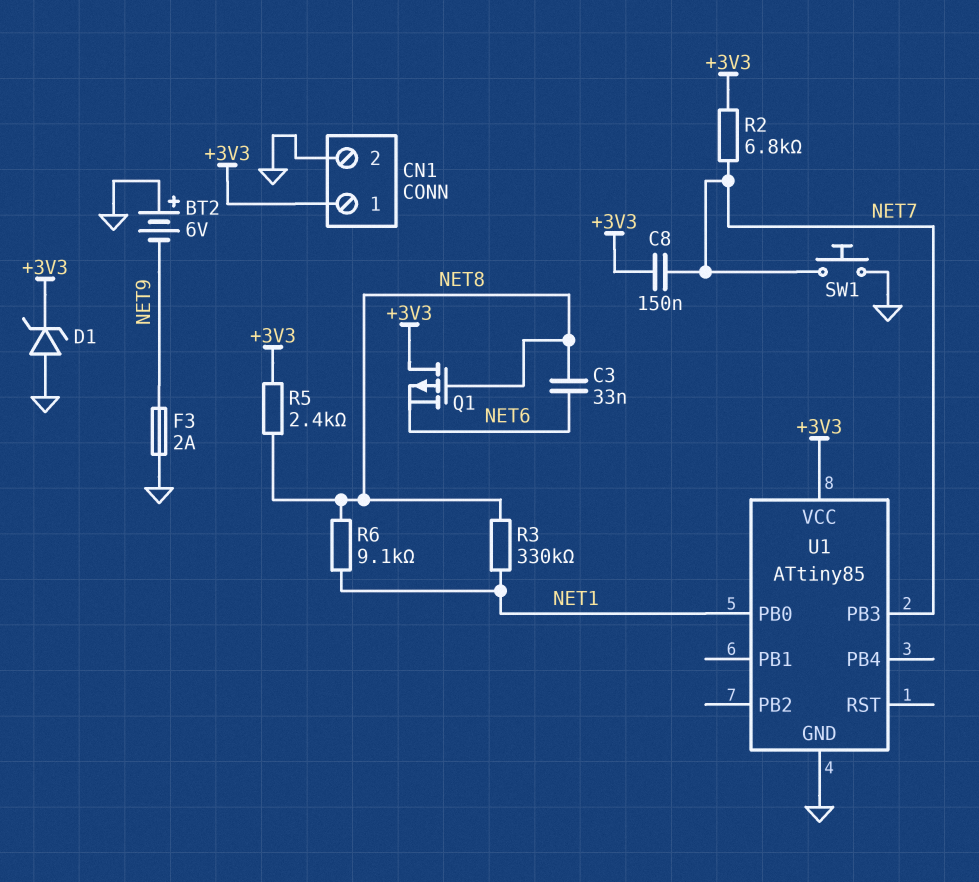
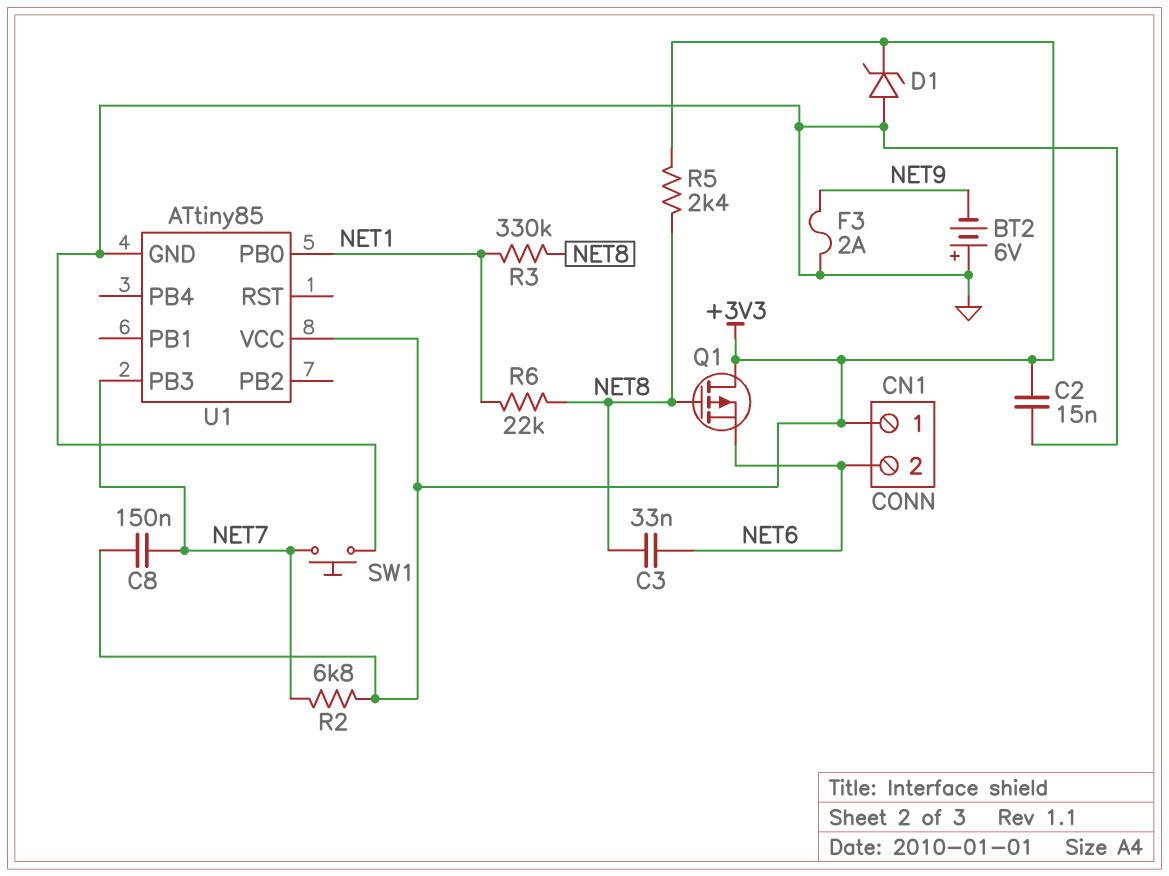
C2: none -> 15nF (+3V3, GND)
CN1 pin 2: GND -> NET6
R6: 9.1k (NET1, NET8) -> 22k (NET1, NET8)

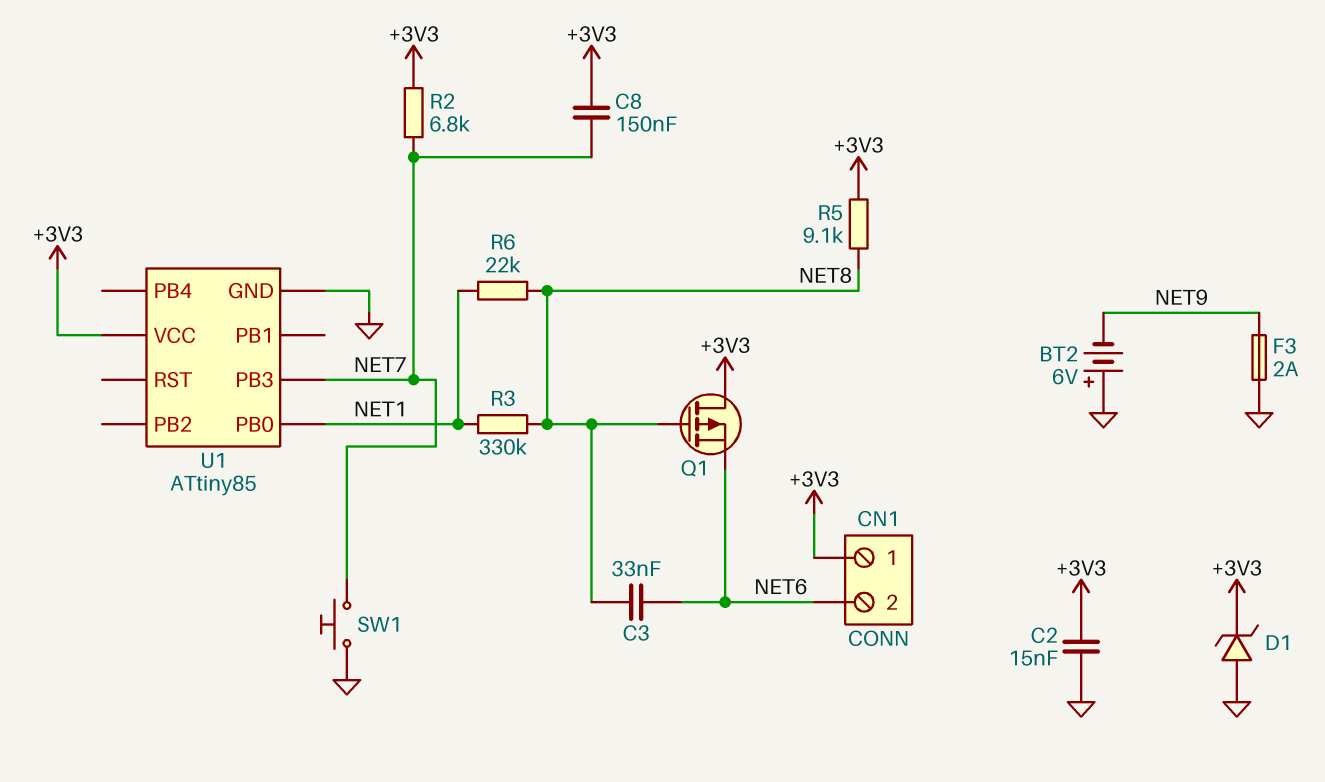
R5: 2.4k (+3V3, NET8) -> 9.1k (+3V3, NET8)

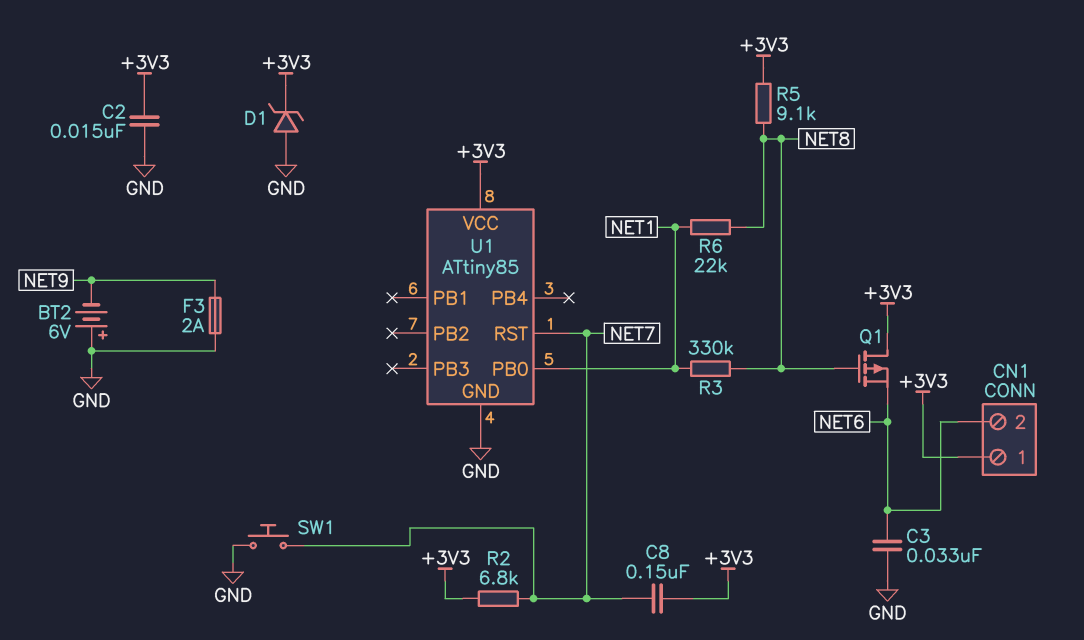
C3: 33nF (NET6, NET8) -> 33nF (GND, NET6)
U1 pin PB3: NET7 -> none
U1 pin RST: none -> NET7

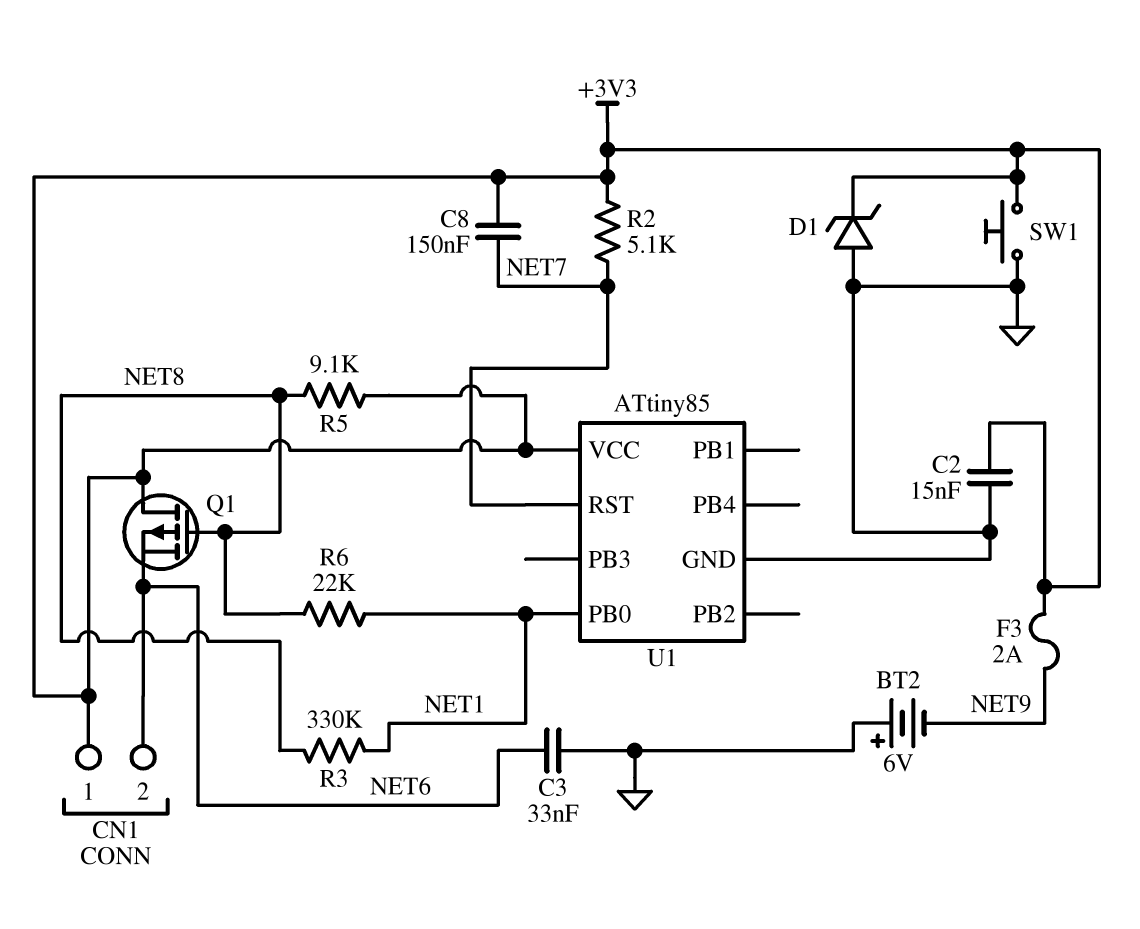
F3: 2A (GND, NET9) -> 2A (+3V3, NET9)
R2: 6.8k (+3V3, NET7) -> 5.1k (+3V3, NET7)
SW1: button (GND, NET7) -> button (+3V3, GND)

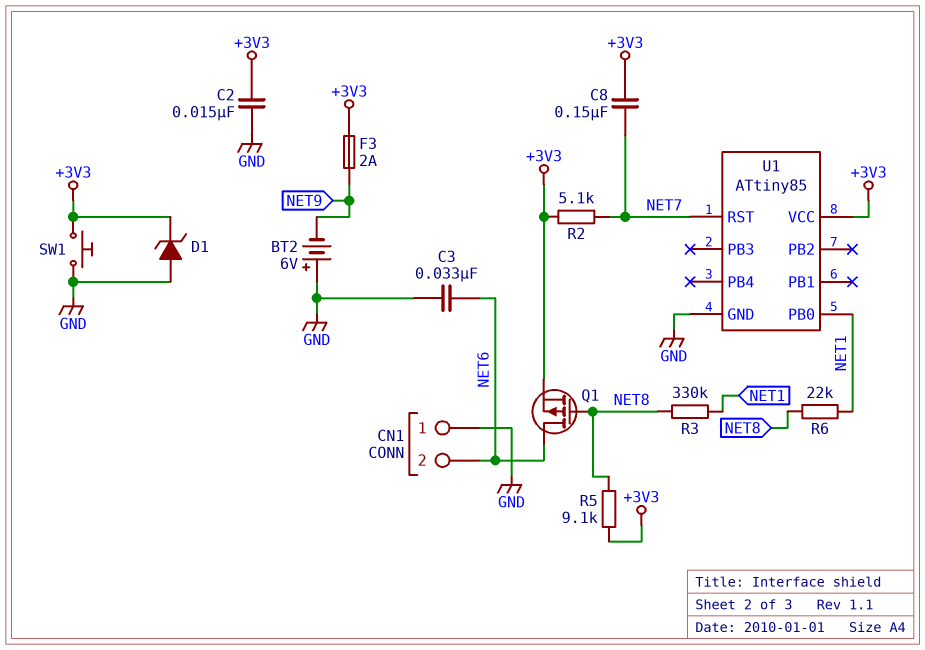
CN1 pin 1: +3V3 -> GND
Q1: PMOS (G NET8, D +3V3, S NET6) -> PMOS (G NET8, D NET6, S +3V3)

